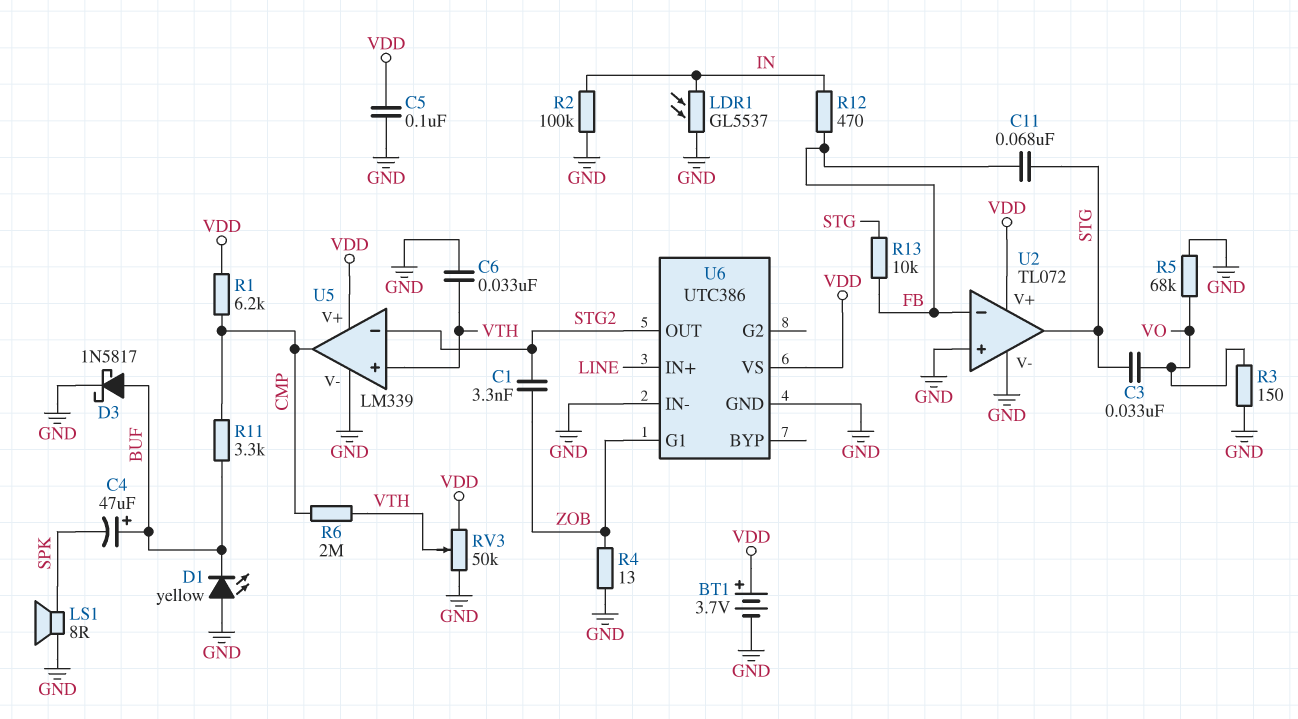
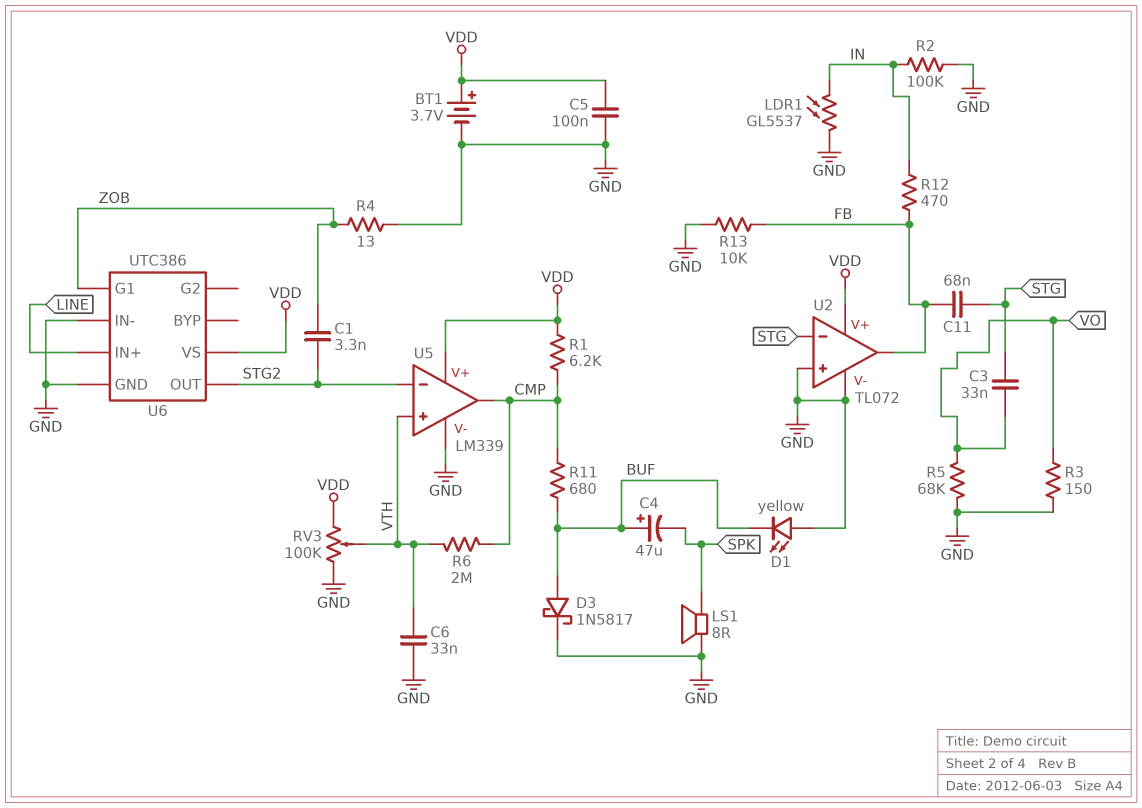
R11: 3.3k (BUF, CMP) -> 680 (BUF, CMP)
R13: 10k (FB, STG) -> 10k (FB, GND)
RV3: 50k (GND, VDD, wiper VTH) -> 100k (GND, VDD, wiper VTH)
U2 pin in-: FB -> STG
U2 pin out: STG -> FB

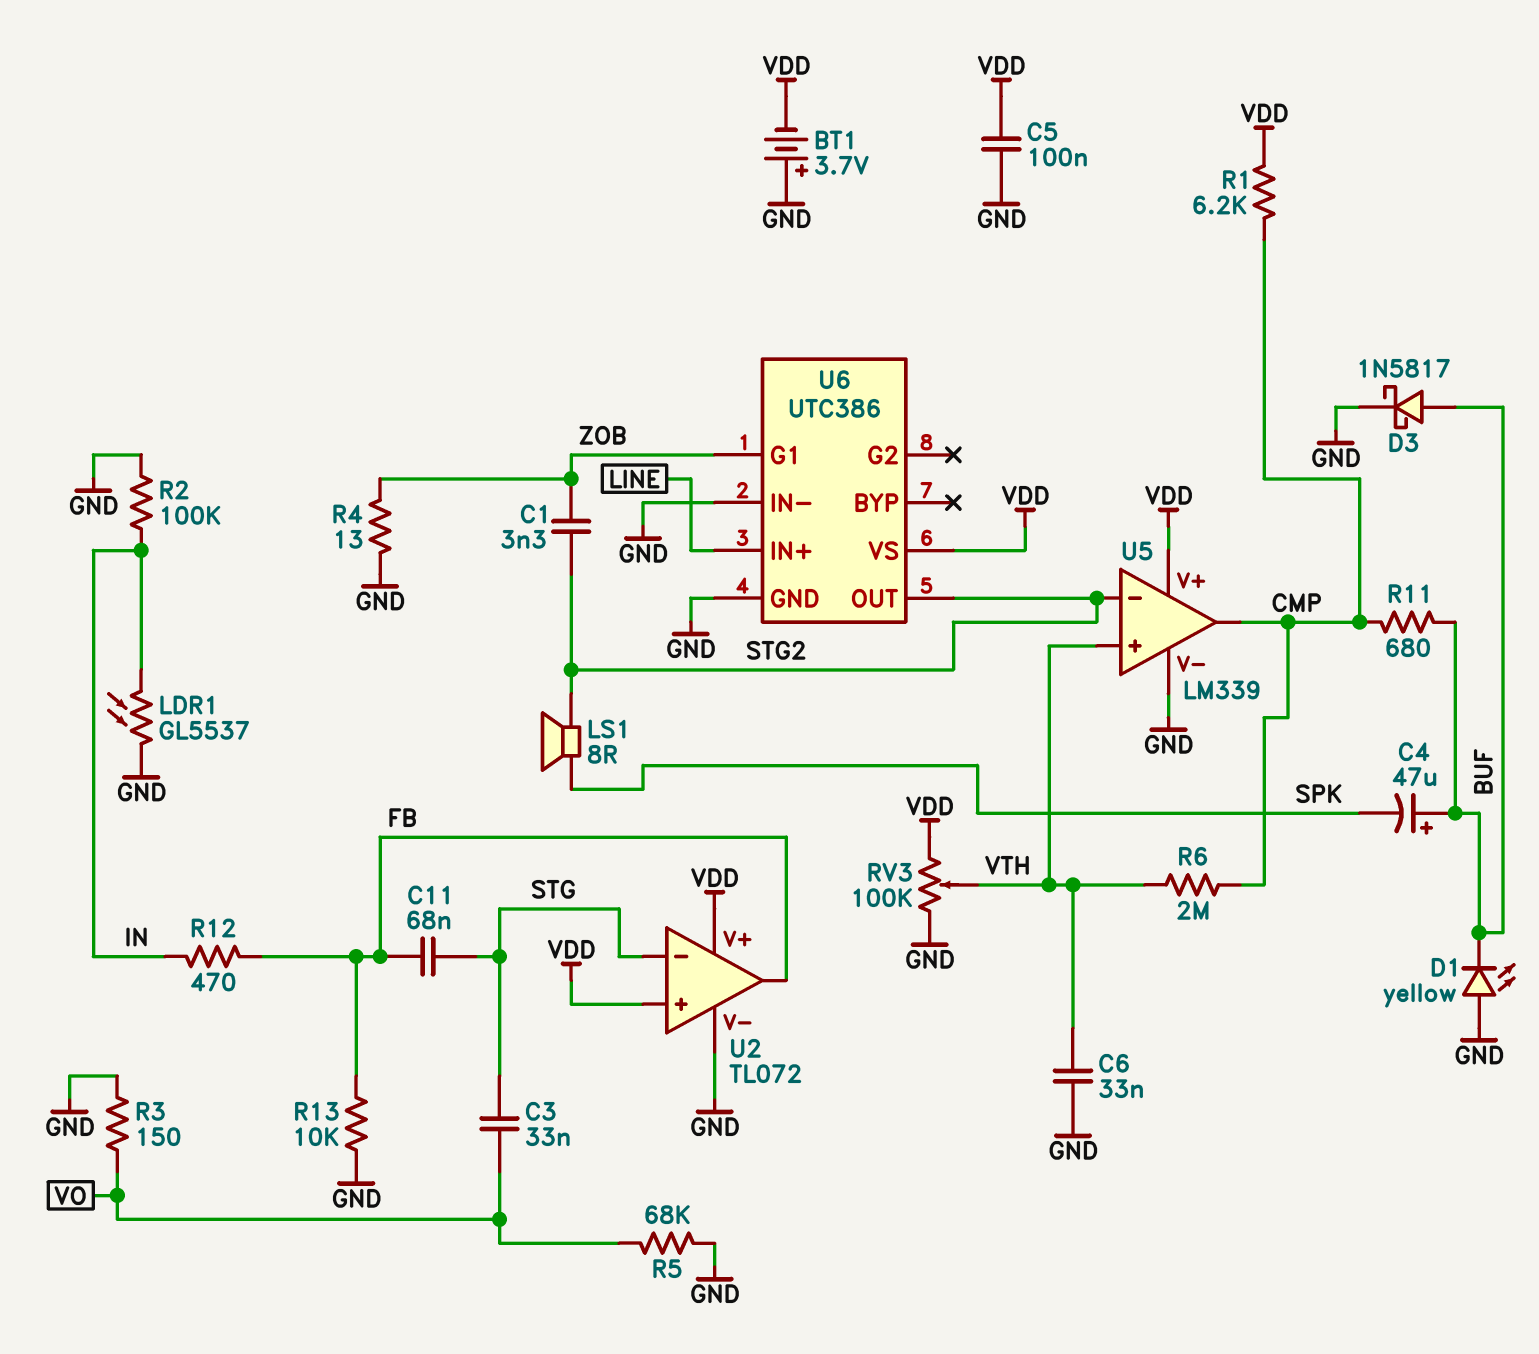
BT1: 3.7V (plus VDD, minus GND) -> 3.7V (plus GND, minus VDD)
LS1: speaker 8R (GND, SPK) -> speaker 8R (SPK, STG2)
U2 pin in+: GND -> VDD

